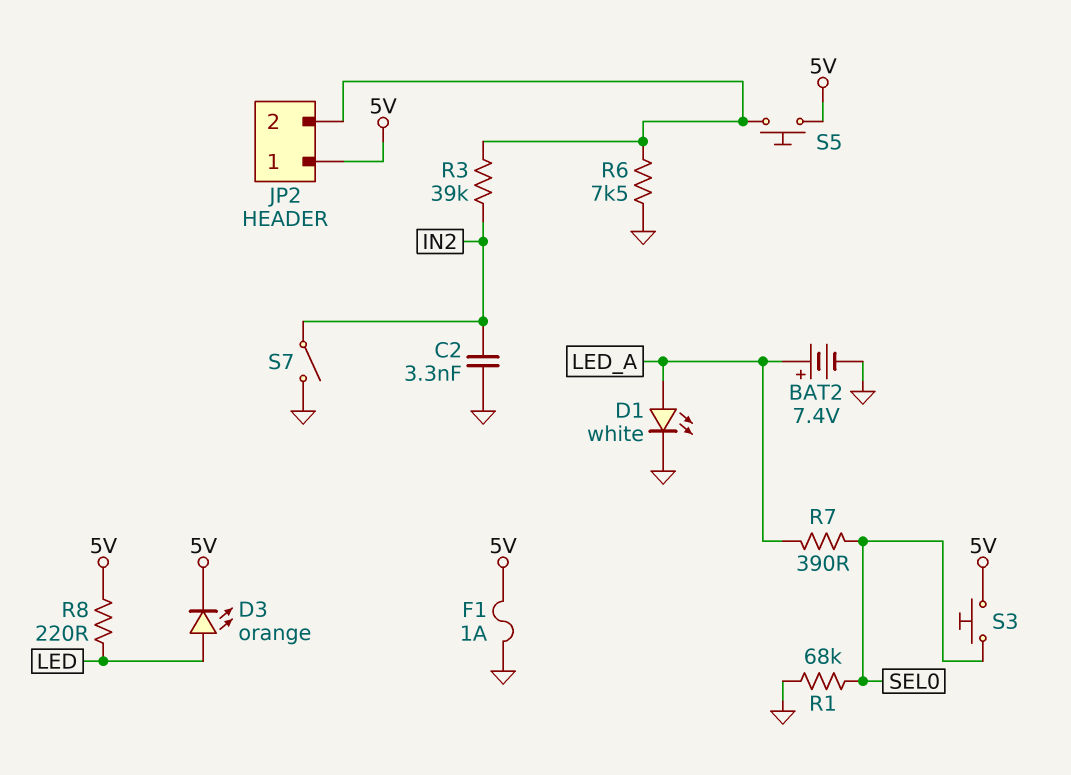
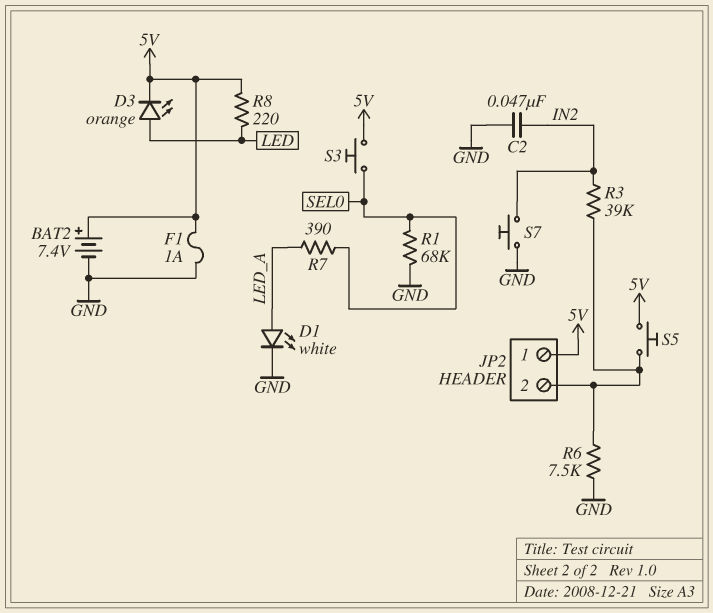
BAT2: 7.4V (plus LED_A, minus GND) -> 7.4V (plus 5V, minus GND)
C2: 3.3nF (GND, IN2) -> 47nF (GND, IN2)
S7: switch (GND, IN2) -> button (GND, IN2)

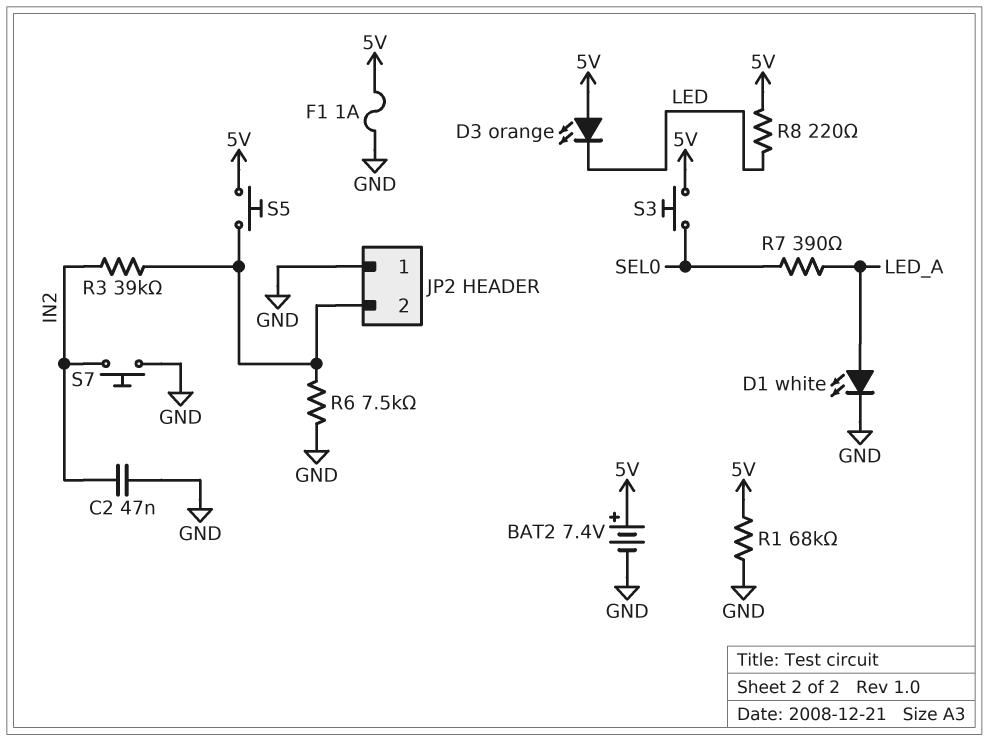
D3: LED orange (A LED, K 5V) -> LED orange (A 5V, K LED)
JP2 pin 1: 5V -> GND
R1: 68k (GND, SEL0) -> 68k (5V, GND)

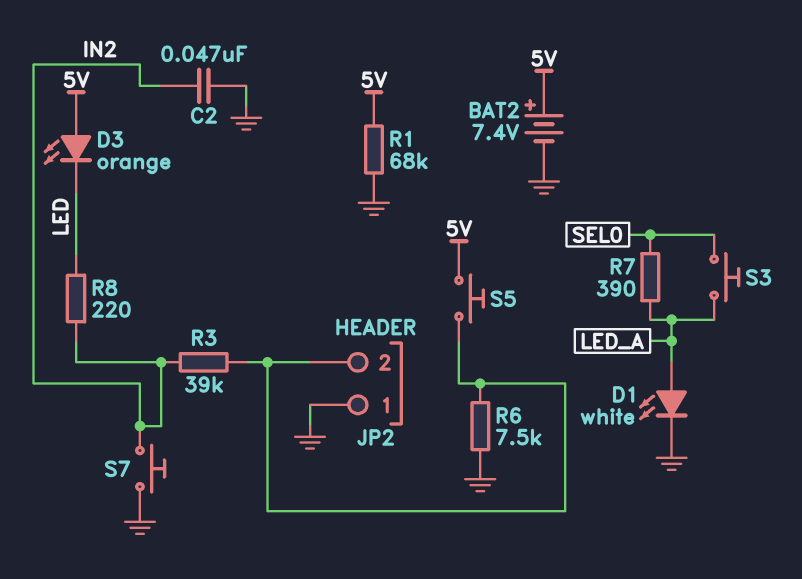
F1: 1A (5V, GND) -> none
R8: 220 (5V, LED) -> 220 (IN2, LED)
S3: button (5V, SEL0) -> button (LED_A, SEL0)

